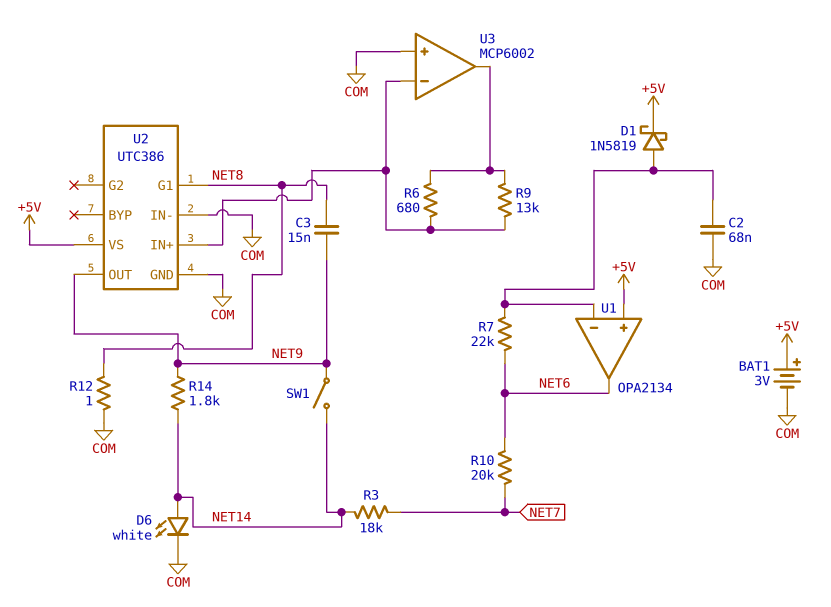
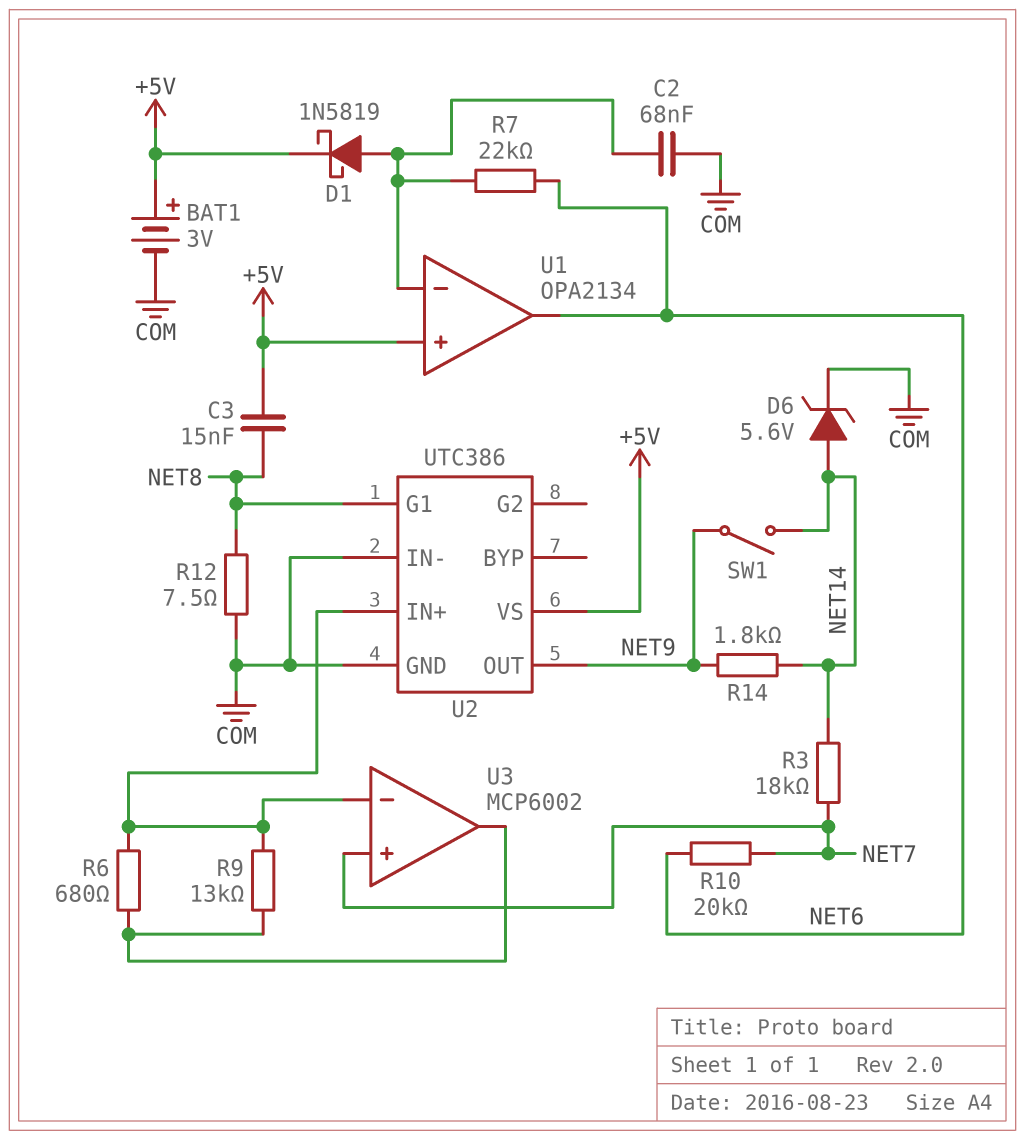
C3: 15nF (NET8, NET9) -> 15nF (+5V, NET8)
D6: LED white (A NET14, K COM) -> zener 5.6V (A NET14, K COM)
R12: 1 (COM, NET8) -> 7.5 (COM, NET8)
U3 pin in+: COM -> NET7

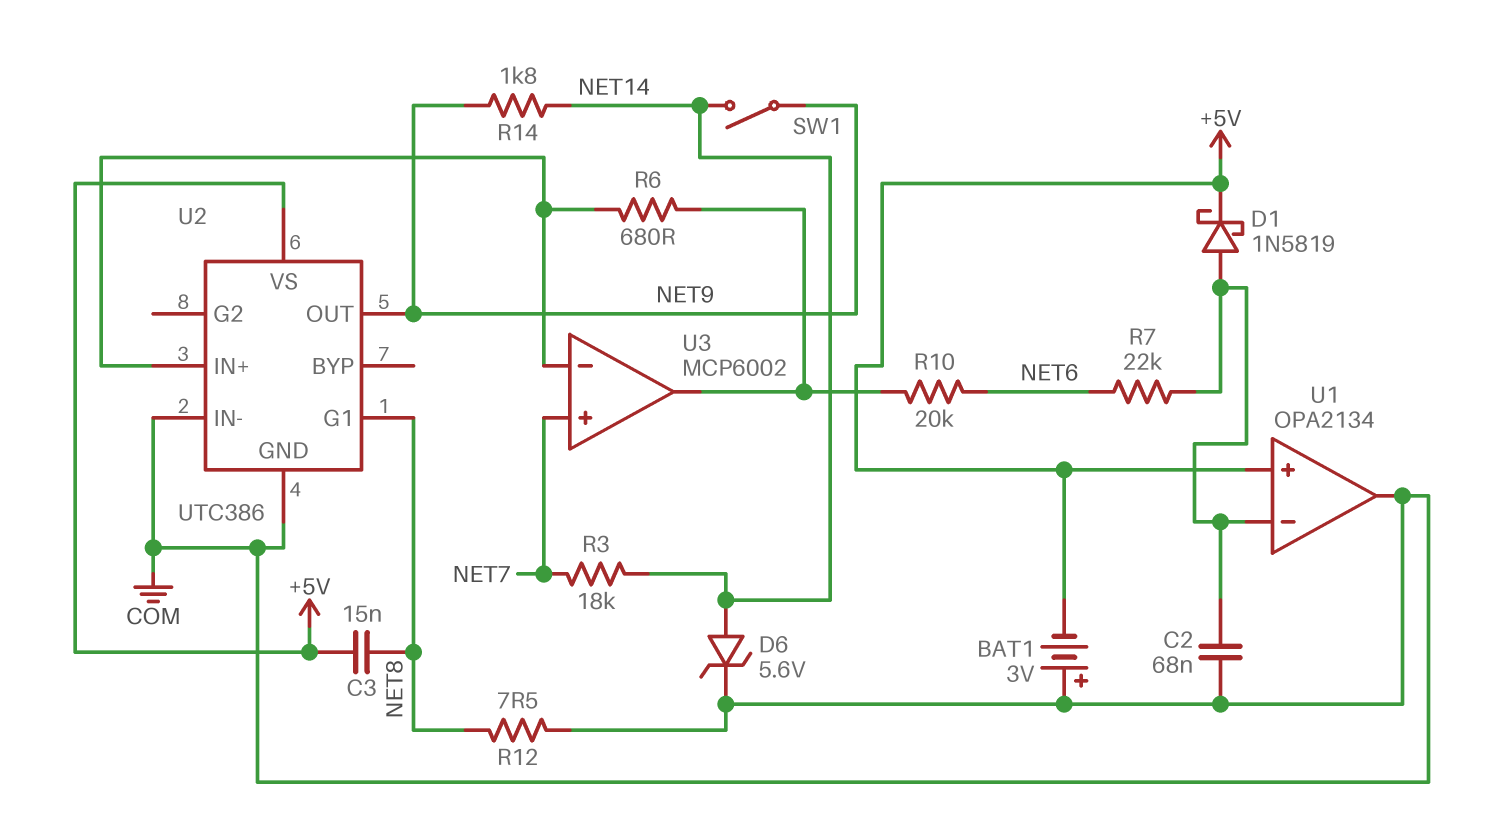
BAT1: 3V (plus +5V, minus COM) -> 3V (plus COM, minus +5V)
R9: 13k (U2/IN+, U3/out) -> none
R10: 20k (NET6, NET7) -> 20k (NET6, U3/out)
U1 pin out: NET6 -> COM

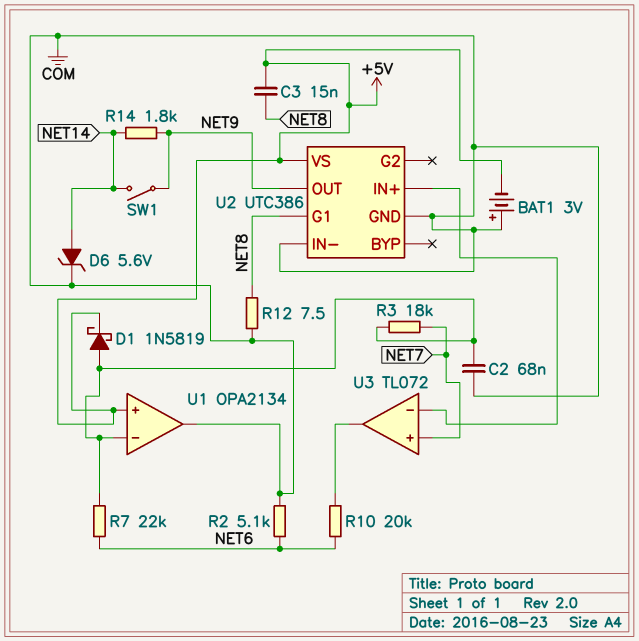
R2: none -> 5.1k (COM, NET6)
R3: 18k (NET7, NET14) -> 18k (NET7, U1/in-)
R6: 680 (U2/IN+, U3/out) -> none
U3: MCP6002 -> TL072

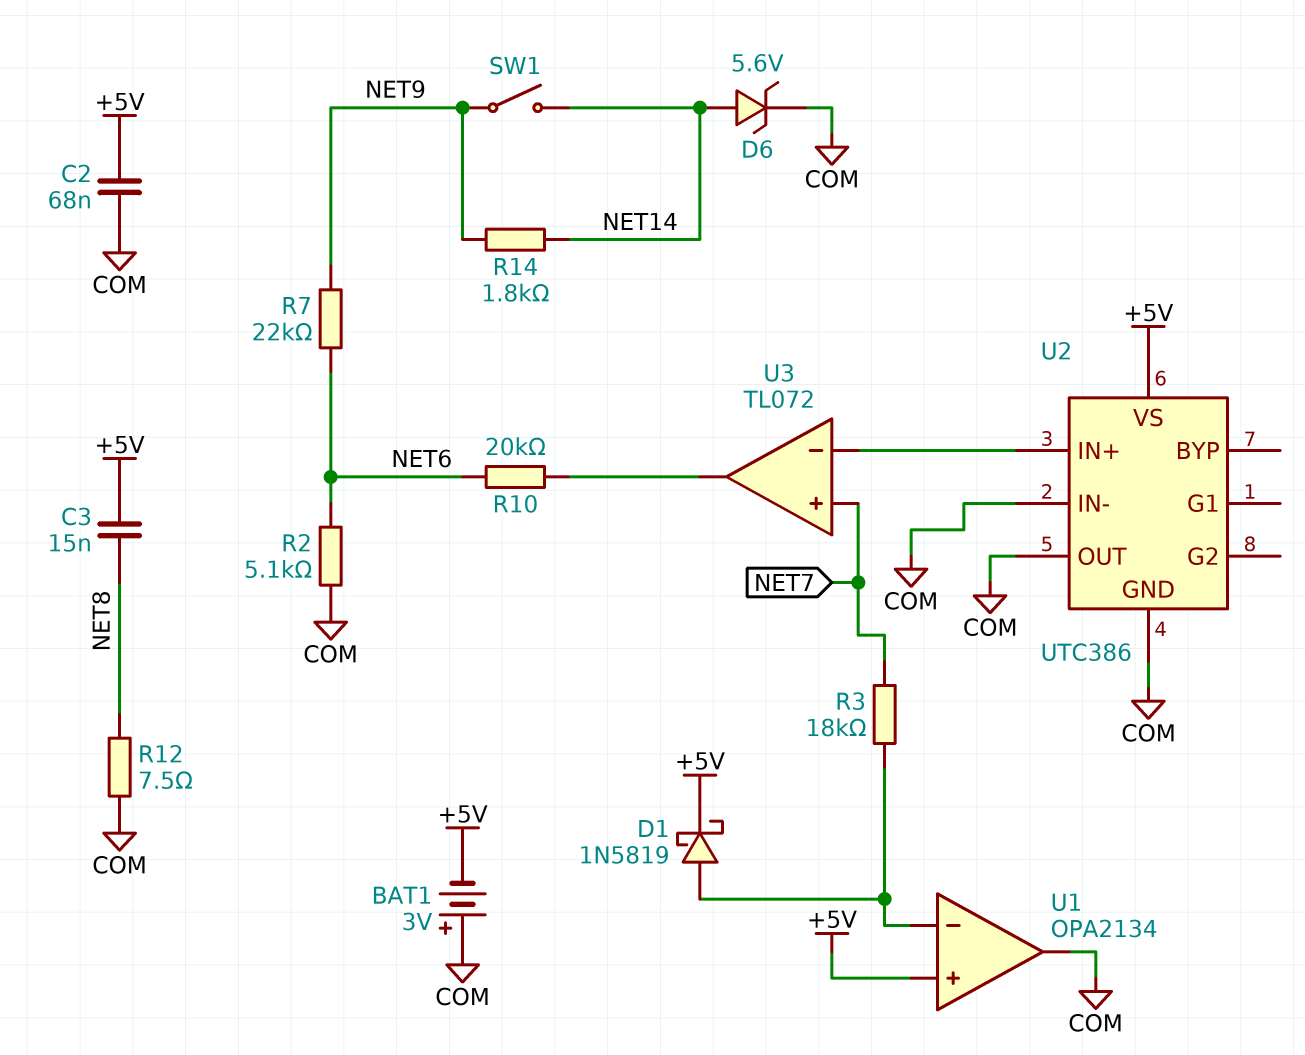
C2: 68nF (COM, U1/in-) -> 68nF (+5V, COM)
R7: 22k (NET6, U1/in-) -> 22k (NET6, NET9)
U2 pin G1: NET8 -> none
U2 pin OUT: NET9 -> COM

